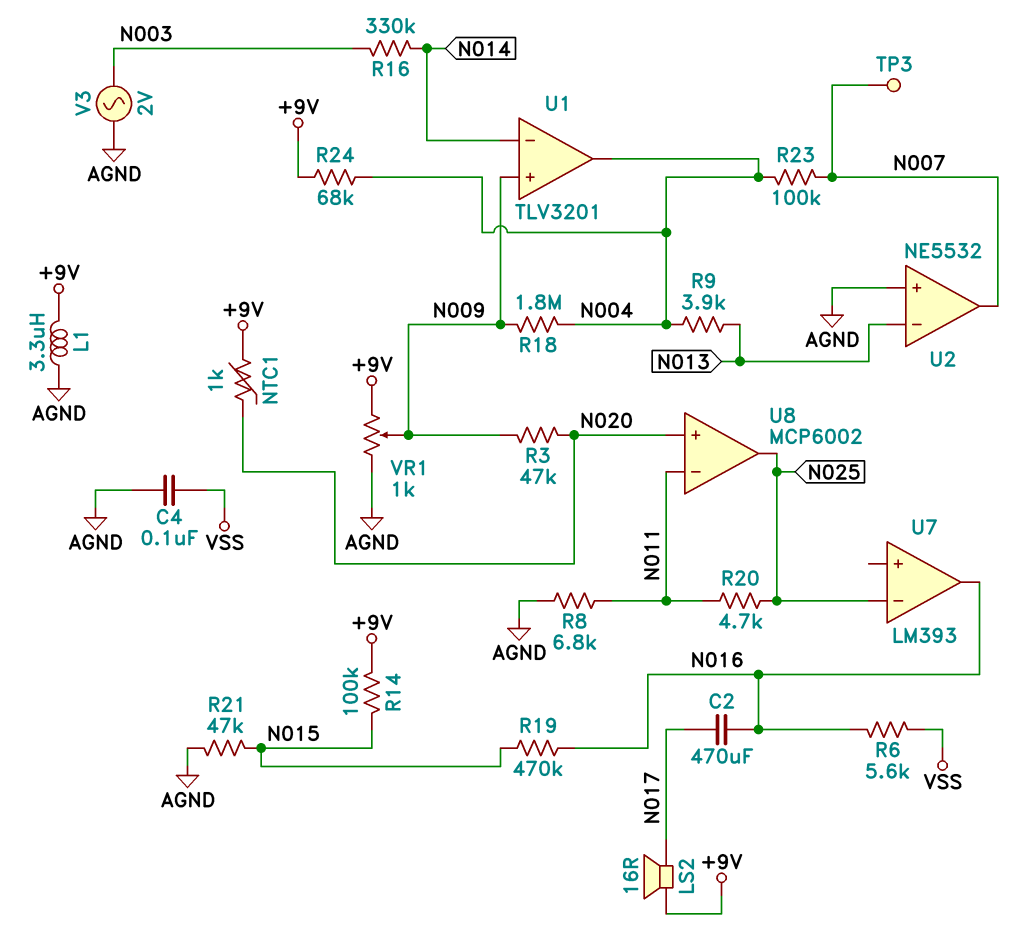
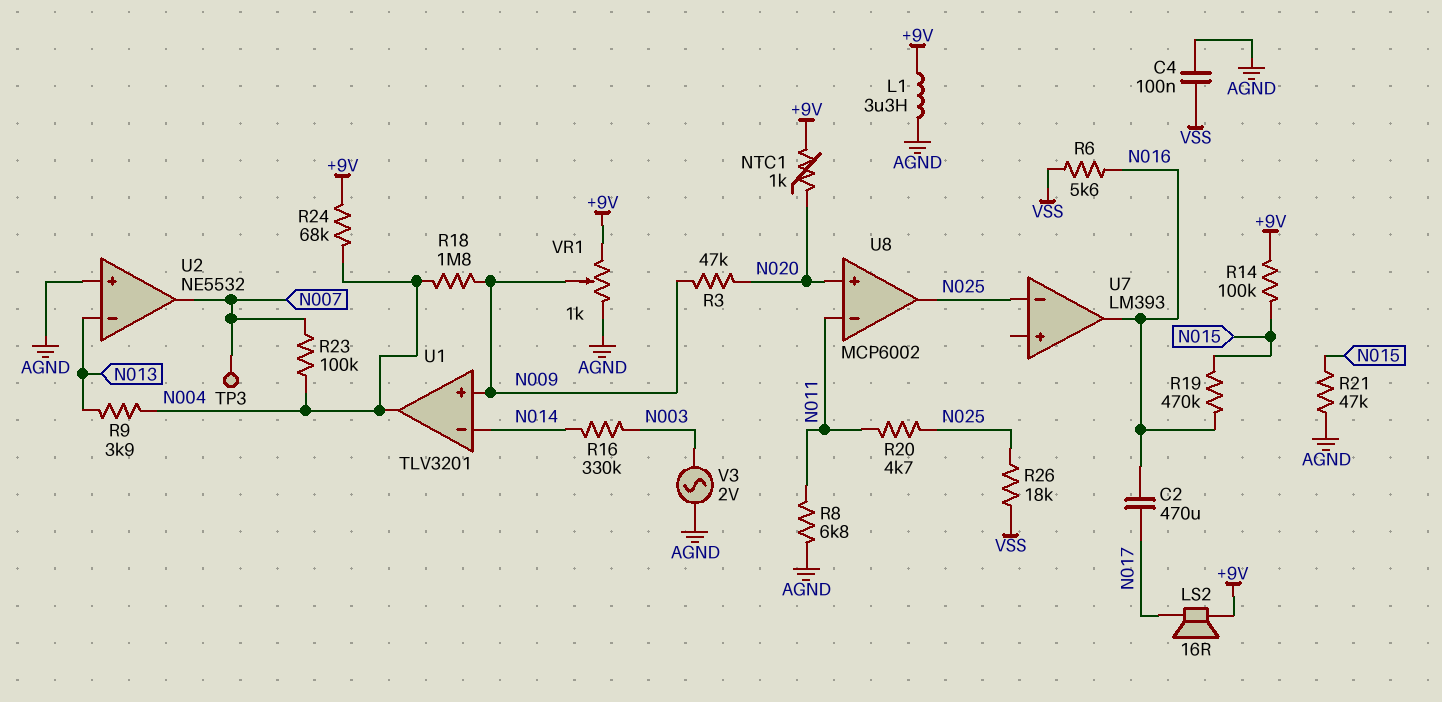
R26: none -> 18k (N025, VSS)

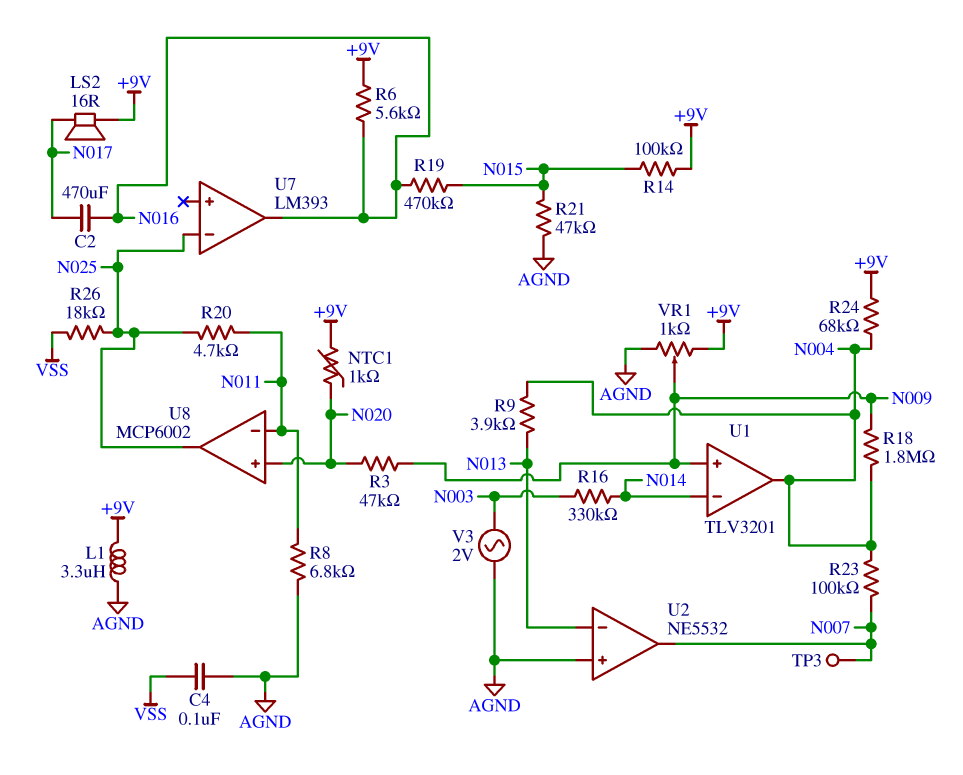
R6: 5.6k (N016, VSS) -> 5.6k (+9V, N016)

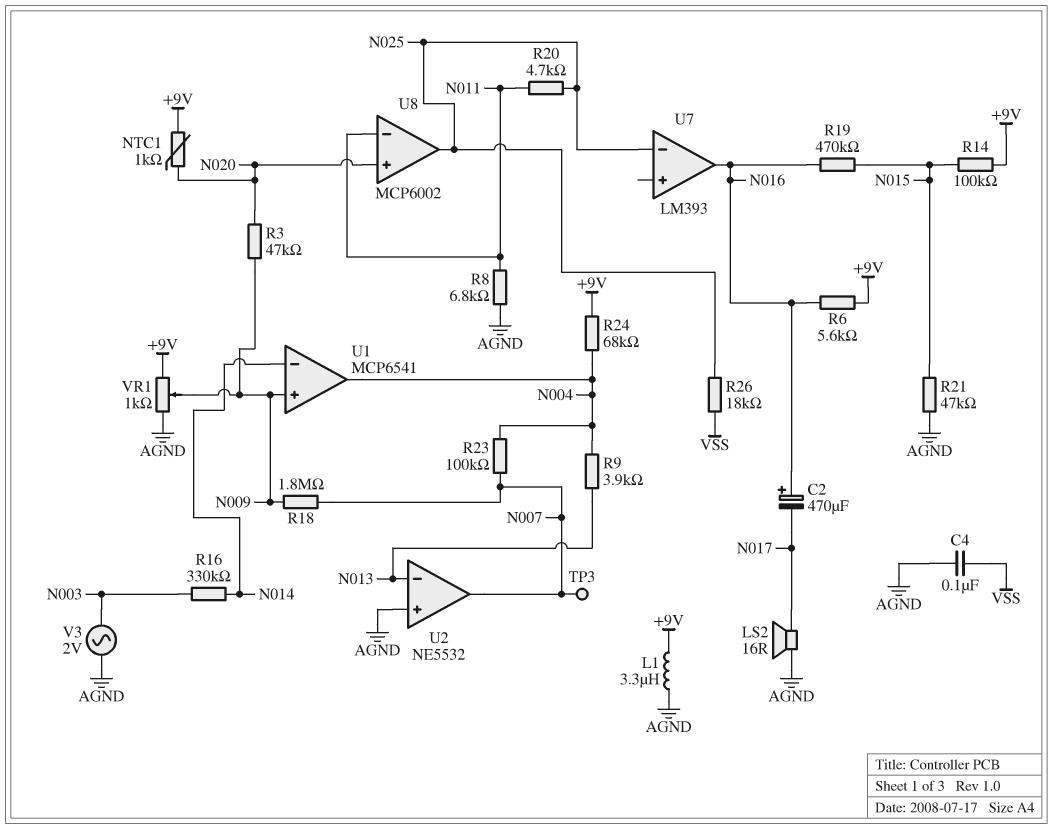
C2: 470uF (N016, N017) -> 470uF (plus N016, minus N017)
LS2: speaker 16R (+9V, N017) -> speaker 16R (AGND, N017)
R18: 1.8M (N004, N009) -> 1.8M (N007, N009)
U1: TLV3201 -> MCP6541

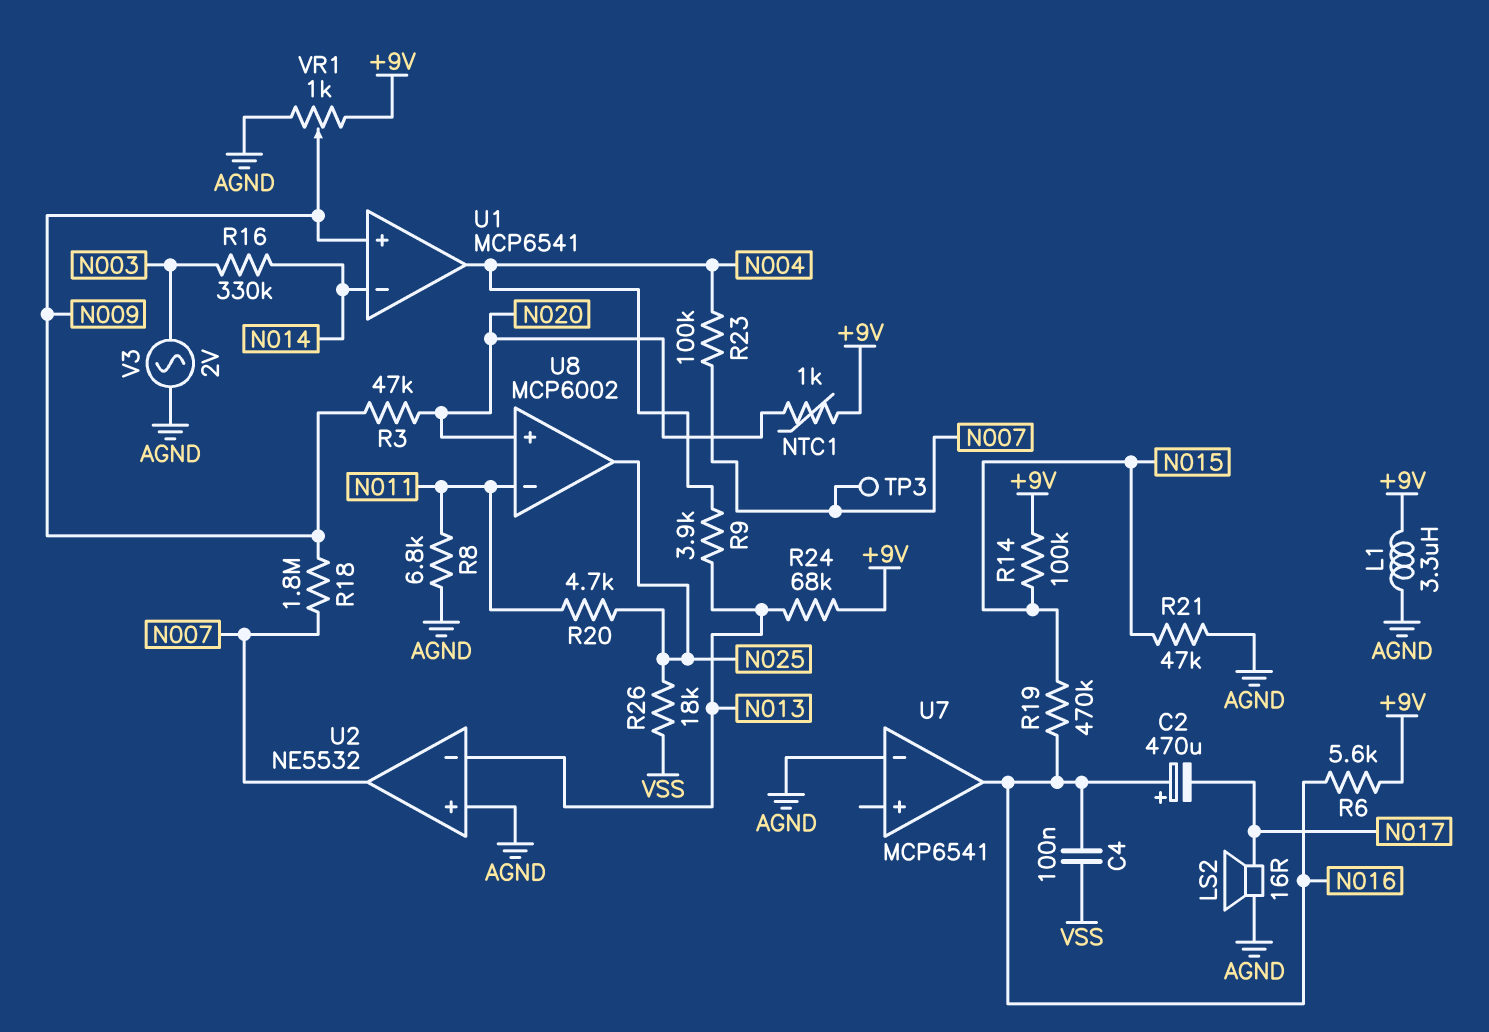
C4: 100nF (AGND, VSS) -> 100nF (N016, VSS)
R24: 68k (+9V, N004) -> 68k (+9V, N013)
U7: LM393 -> MCP6541
U7 pin in-: N025 -> AGND

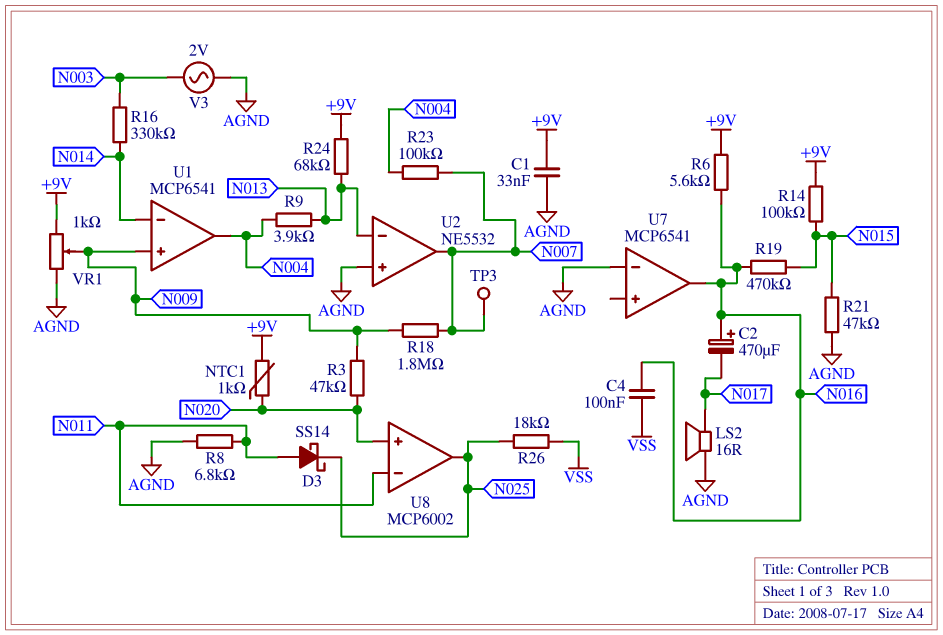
C1: none -> 33nF (+9V, AGND)
D3: none -> schottky SS14 (A N011, K N025)
L1: 3.3uH (+9V, AGND) -> none
R20: 4.7k (N011, N025) -> none

